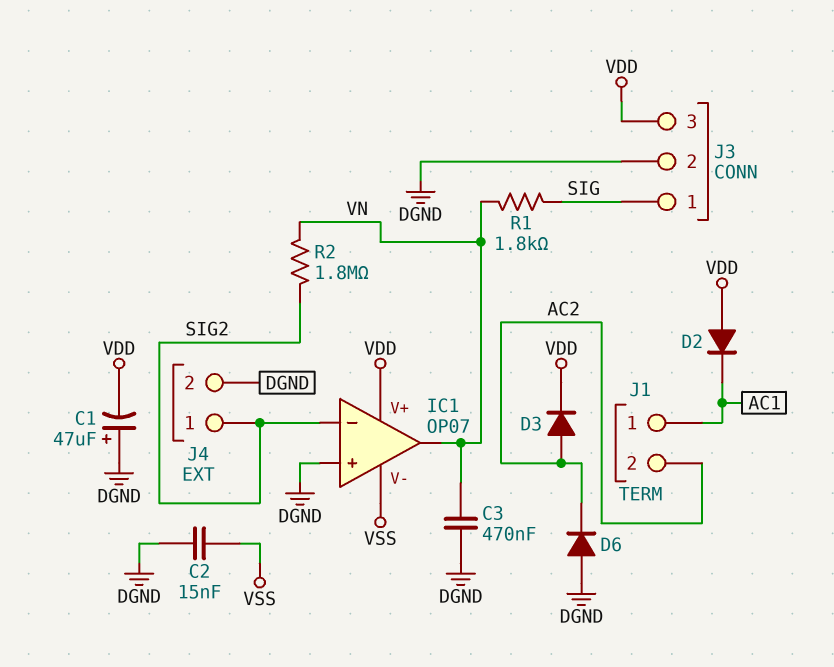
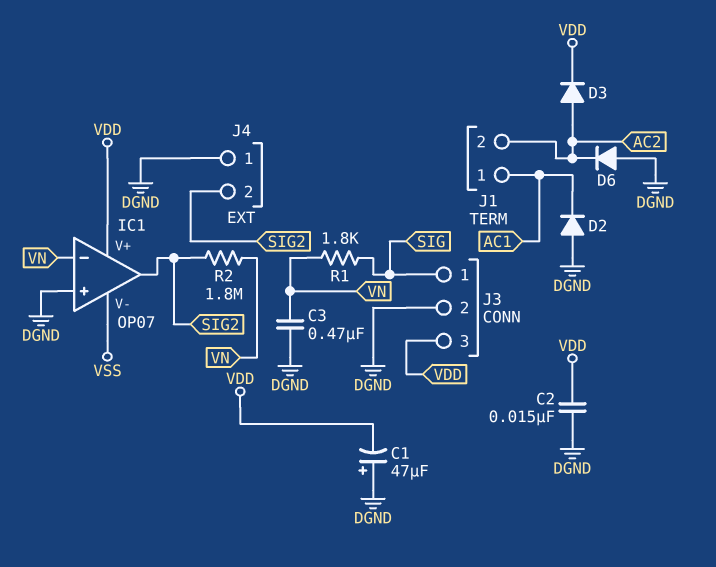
C2: 15nF (DGND, VSS) -> 15nF (DGND, VDD)
D2: diode (A VDD, K AC1) -> diode (A DGND, K AC1)
IC1 pin in-: SIG2 -> VN
IC1 pin out: VN -> SIG2
J4 pin 1: SIG2 -> DGND
J4 pin 2: DGND -> SIG2

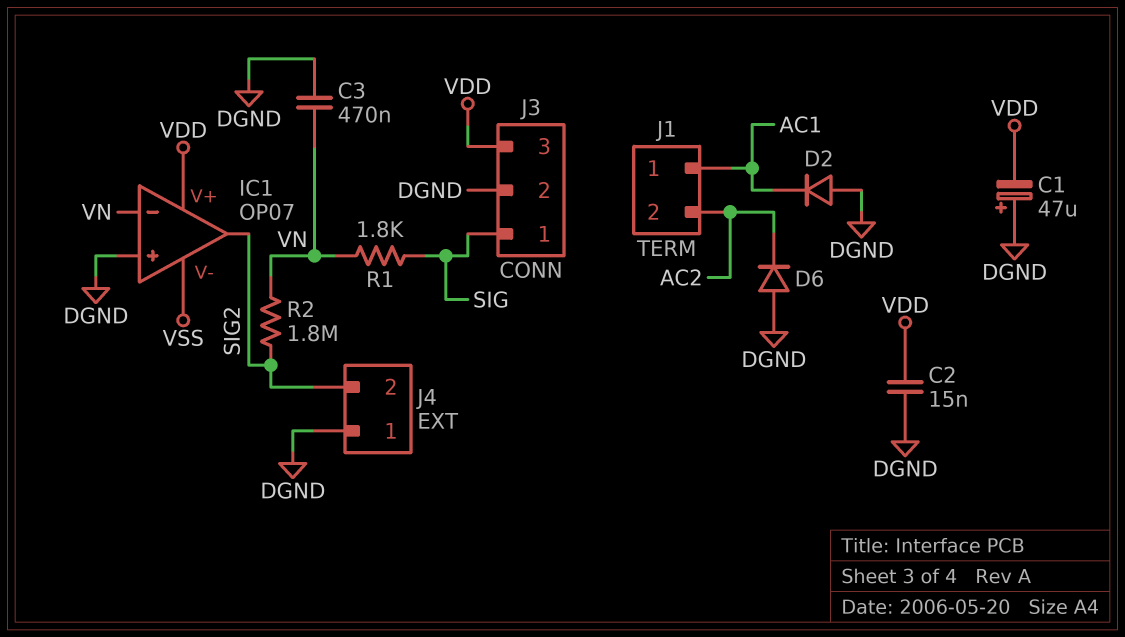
D3: diode (A AC2, K VDD) -> none

